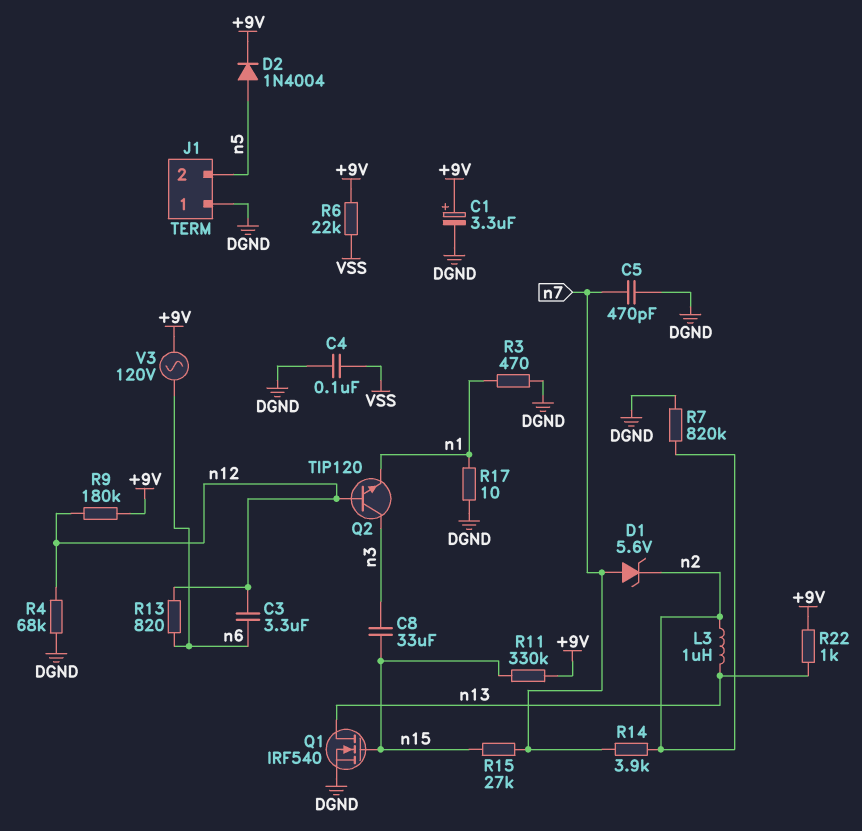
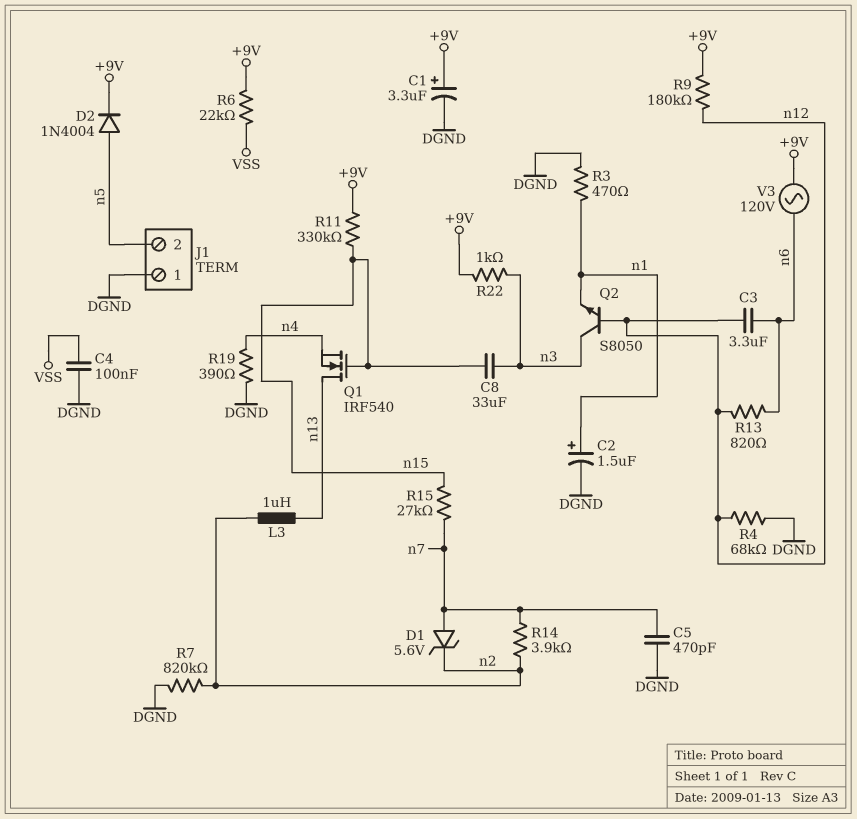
C2: none -> 1.5uF (plus n1, minus DGND)
Q1: NMOS IRF540 (G n15, D n13, S DGND) -> NMOS IRF540 (G n15, D n13, S n4)
Q2: NPN TIP120 (B n12, C n3, E n1) -> NPN S8050 (B n12, C n3, E n1)
R17: 10 (DGND, n1) -> none
R19: none -> 390 (DGND, n4)
R22: 1k (+9V, n13) -> 1k (+9V, n3)

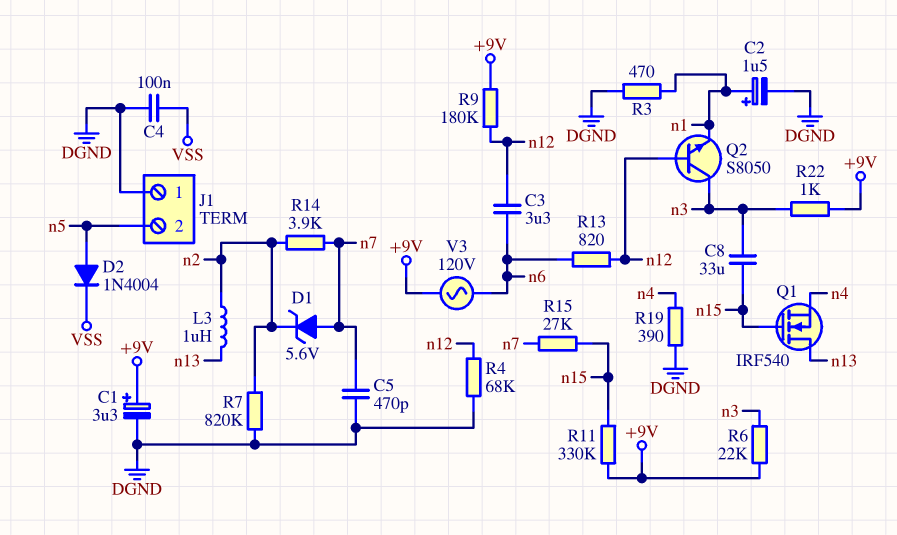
D2: diode 1N4004 (A n5, K +9V) -> diode 1N4004 (A n5, K VSS)
R6: 22k (+9V, VSS) -> 22k (+9V, n3)

